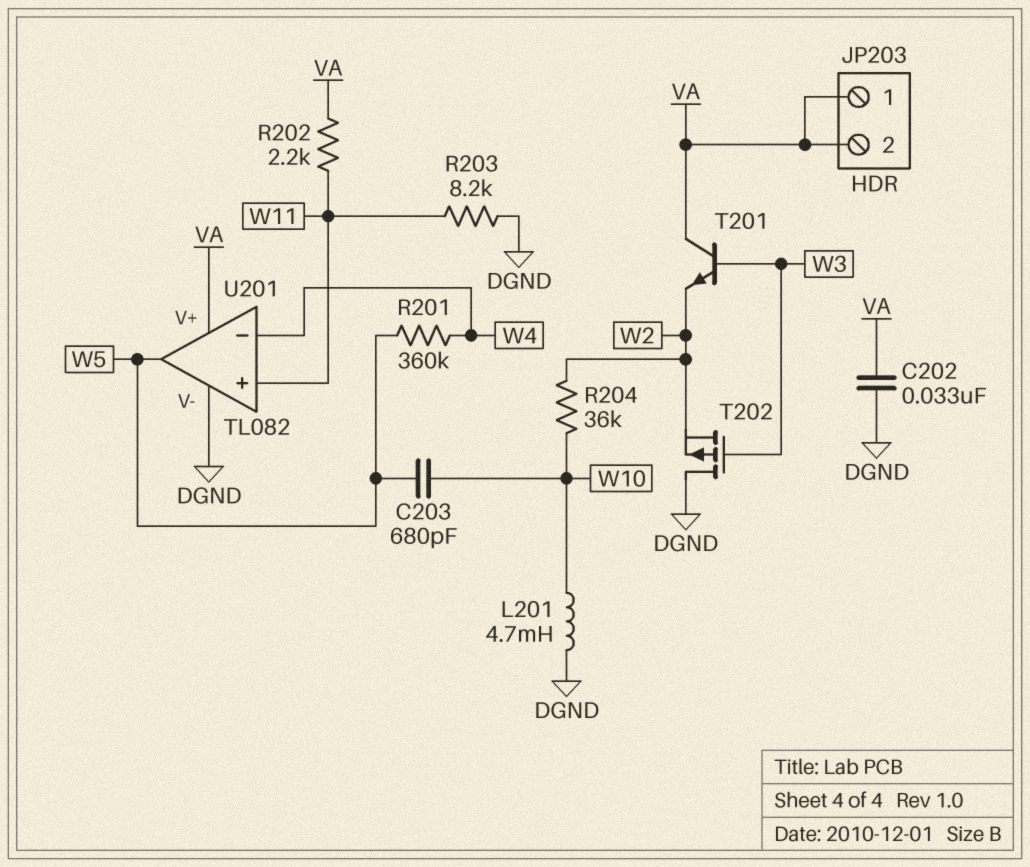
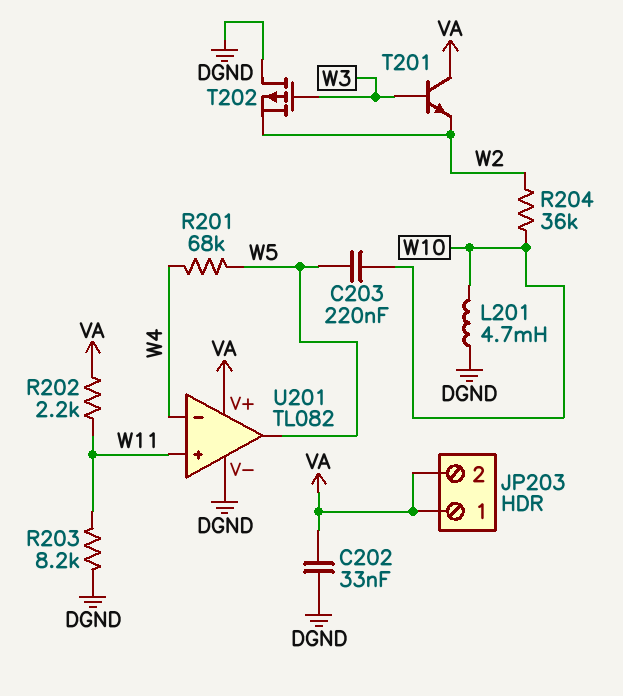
C203: 680pF (W5, W10) -> 220nF (W5, W10)
R201: 360k (W4, W5) -> 68k (W4, W5)

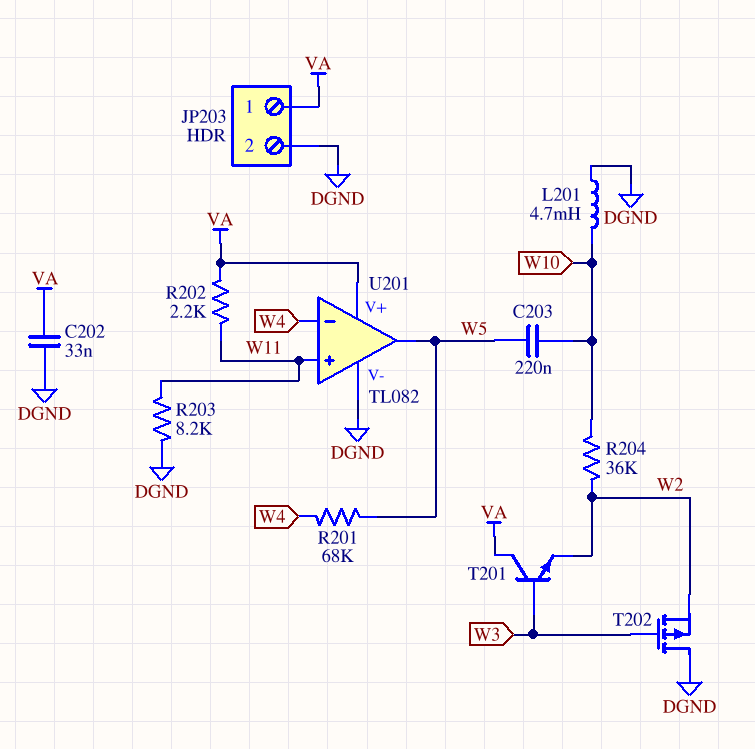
JP203 pin 2: VA -> DGND

